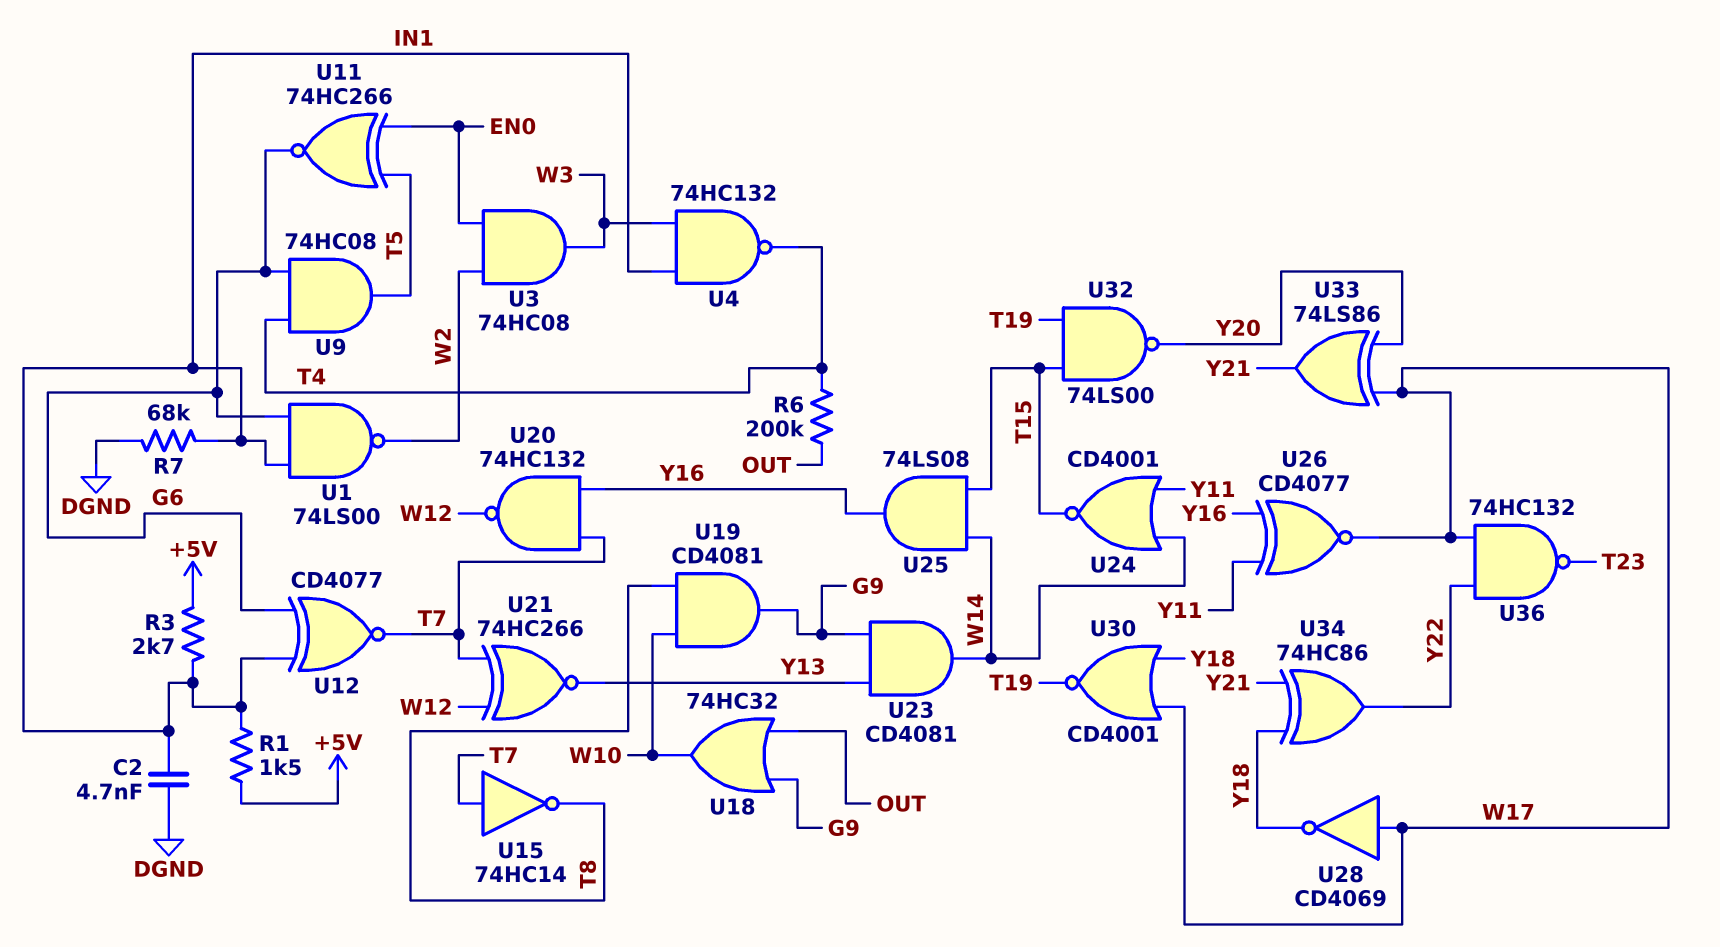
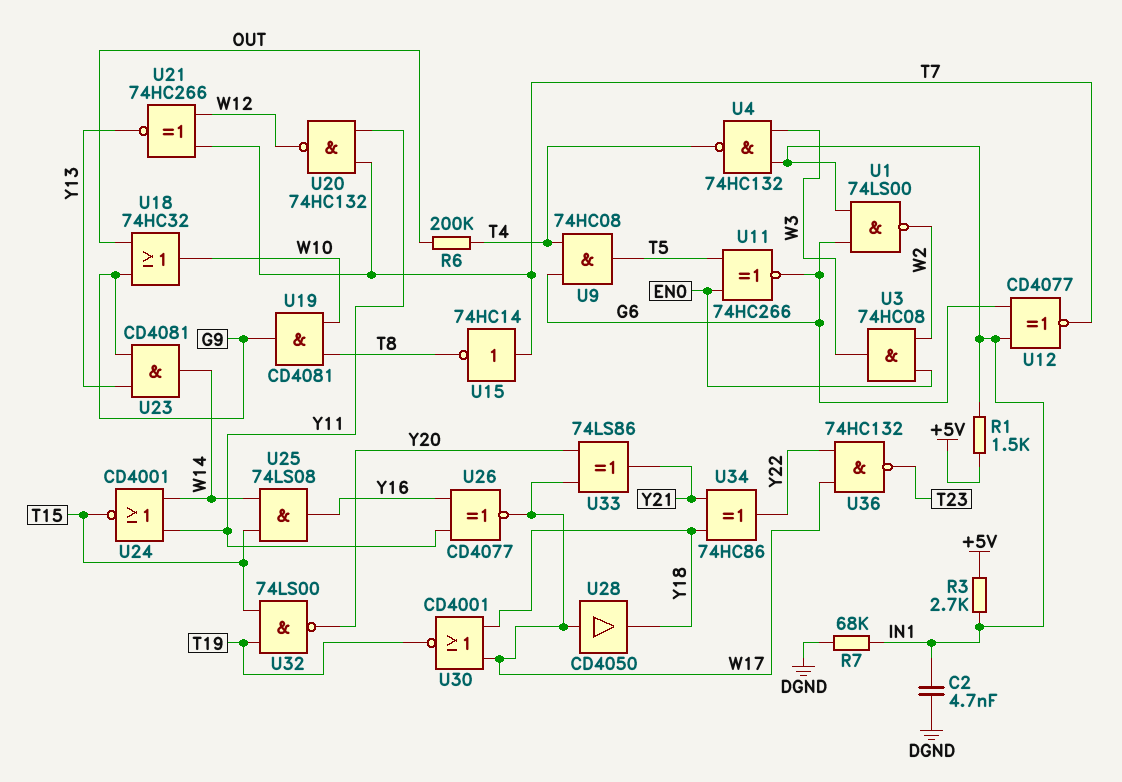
U20: NAND 74HC132 (in T7, in Y16, out W12) -> NAND 74HC132 (in T7, in Y11, out W12)
U28: NOT CD4069 (in W17, out Y18) -> buffer CD4050 (in W17, out Y18)

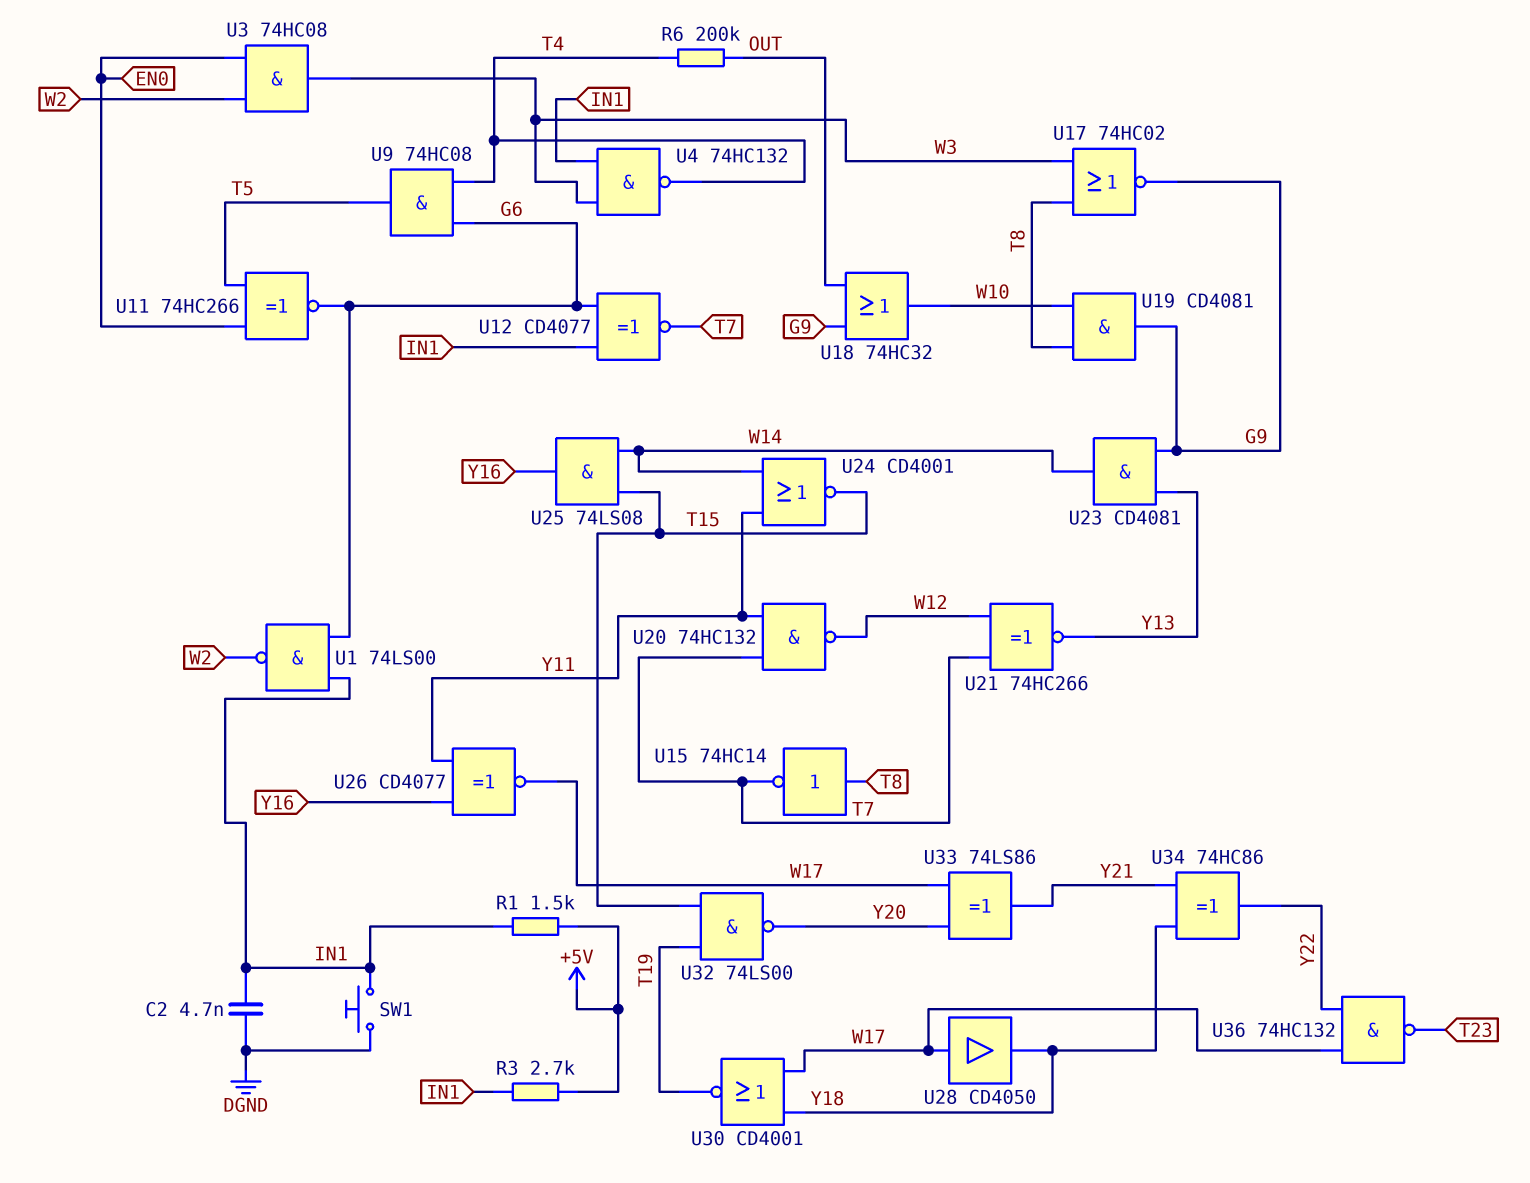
R7: 68k (DGND, IN1) -> none
SW1: none -> button (DGND, IN1)
U15: NOT 74HC14 (in T7, out T8) -> NOT 74HC14 (in T8, out T7)
U17: none -> NOR 74HC02 (in T8, in W3, out G9)

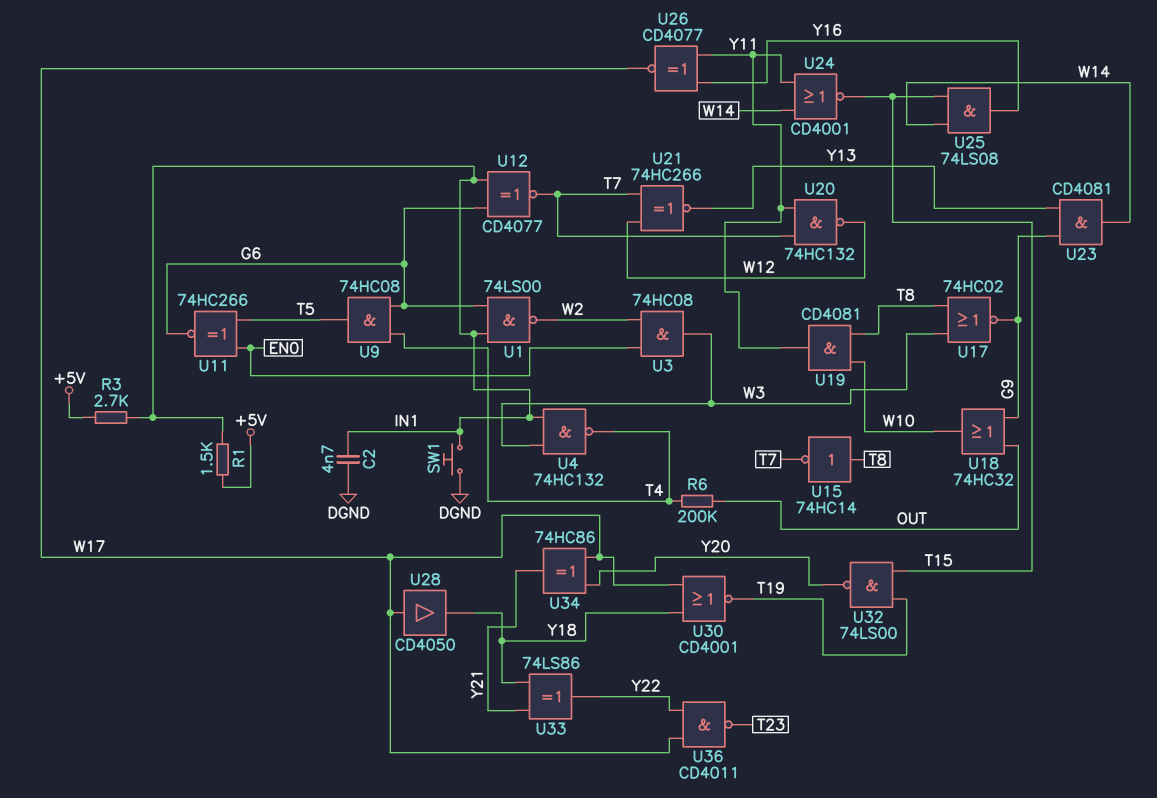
U19: AND CD4081 (in T8, in W10, out G9) -> AND CD4081 (in T8, in W10, out Y11)
U33: XOR 74LS86 (in W17, in Y20, out Y21) -> XOR 74LS86 (in Y18, in Y21, out Y22)
U34: XOR 74HC86 (in Y18, in Y21, out Y22) -> XOR 74HC86 (in W17, in Y20, out Y21)
U36: NAND 74HC132 (in W17, in Y22, out T23) -> NAND CD4011 (in W17, in Y22, out T23)

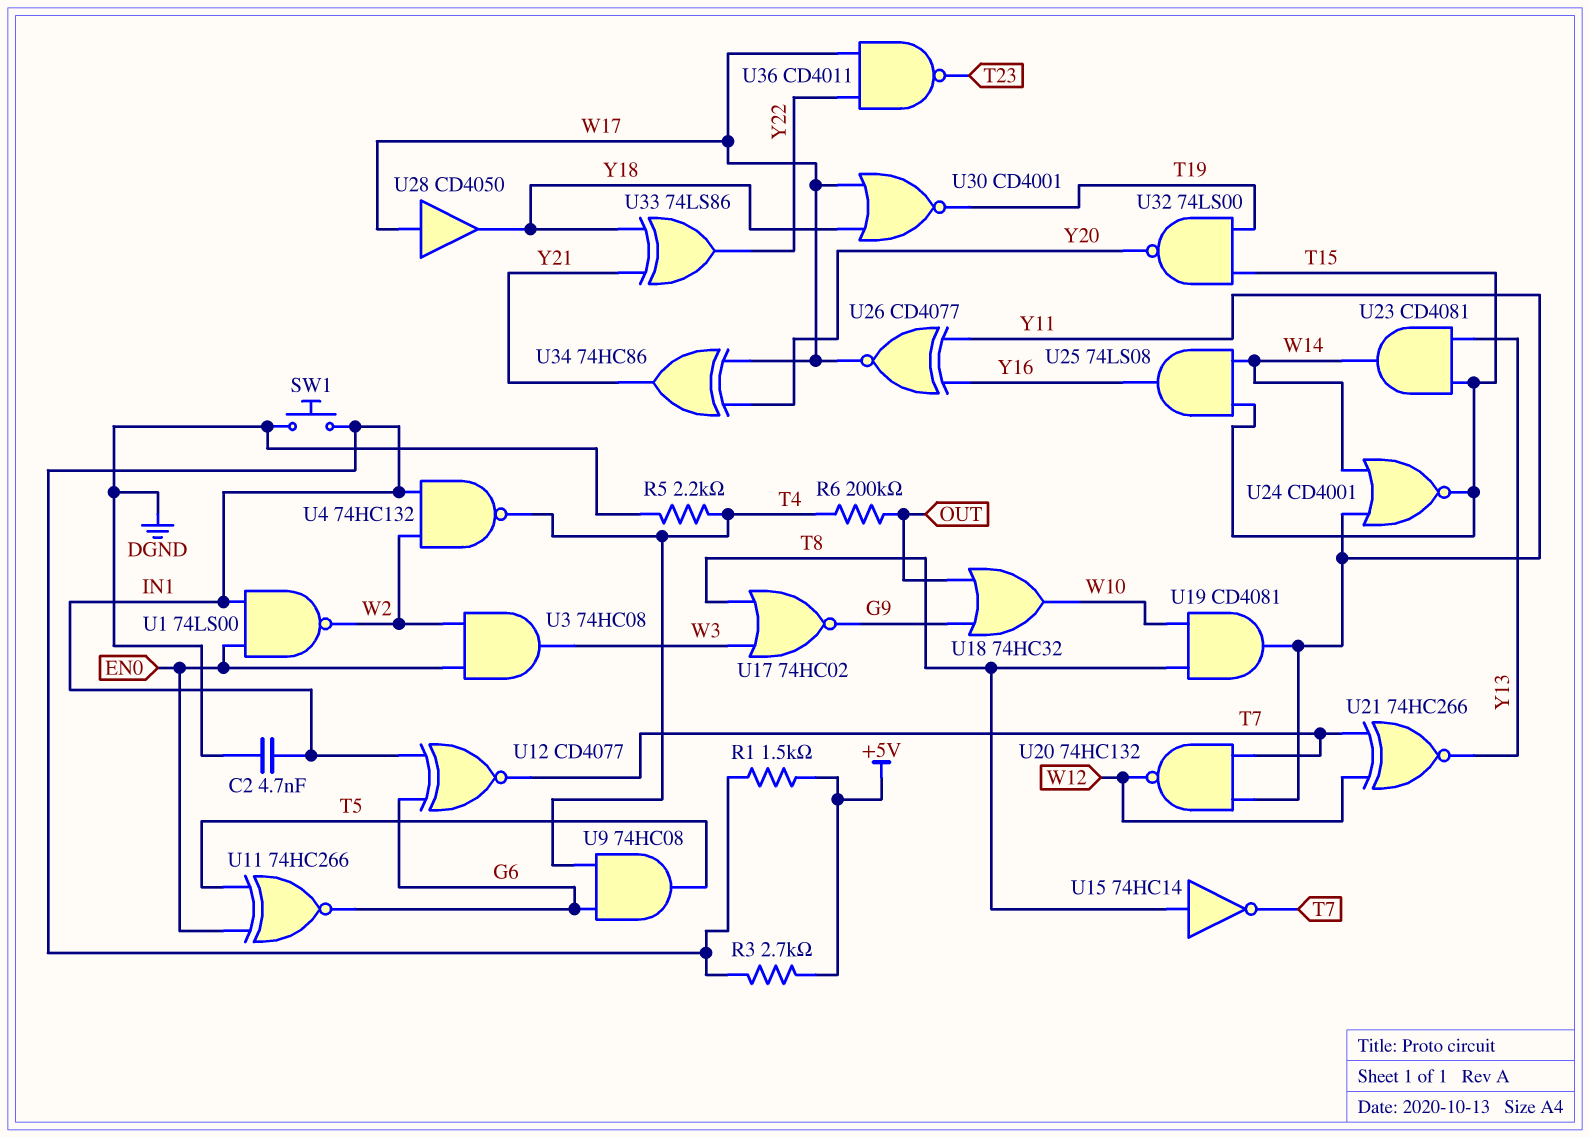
R5: none -> 2.2k (DGND, T4)
U1: NAND 74LS00 (in G6, in IN1, out W2) -> NAND 74LS00 (in EN0, in IN1, out W2)
U4: NAND 74HC132 (in IN1, in W3, out T4) -> NAND 74HC132 (in IN1, in W2, out T4)
U23: AND CD4081 (in G9, in Y13, out W14) -> AND CD4081 (in T15, in Y13, out W14)

